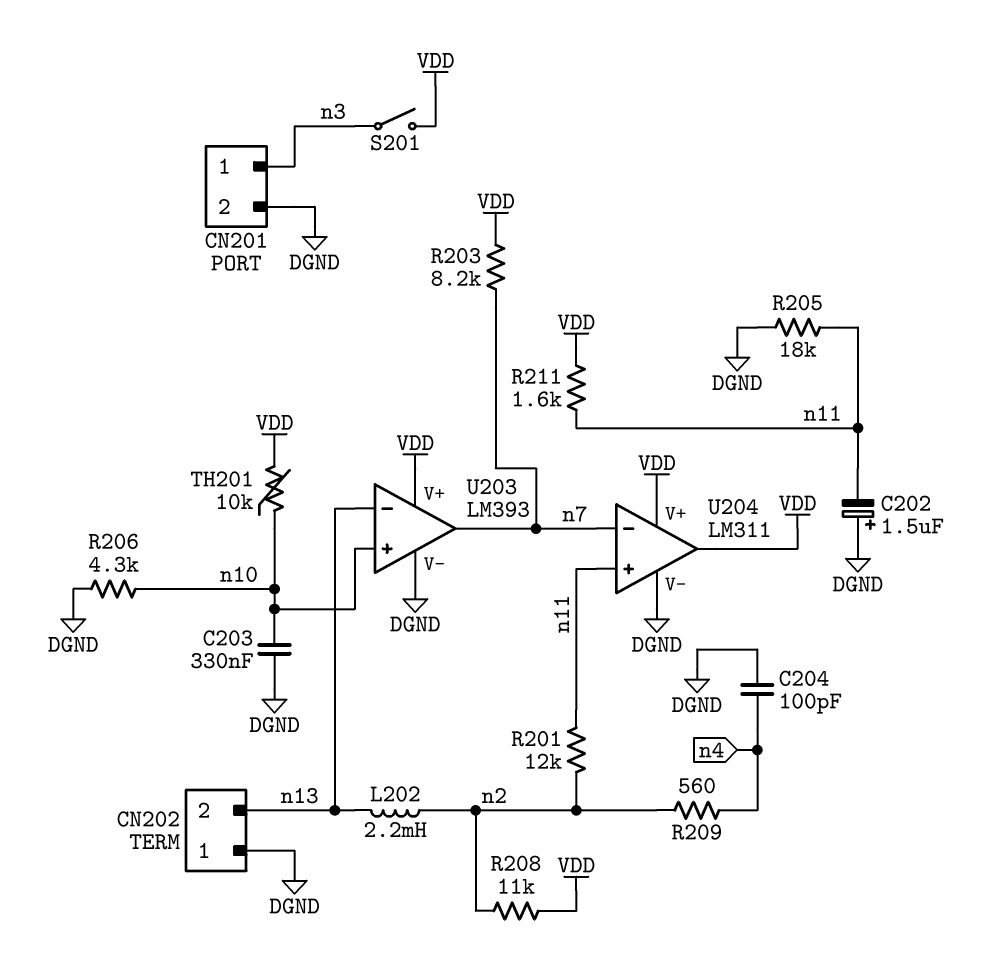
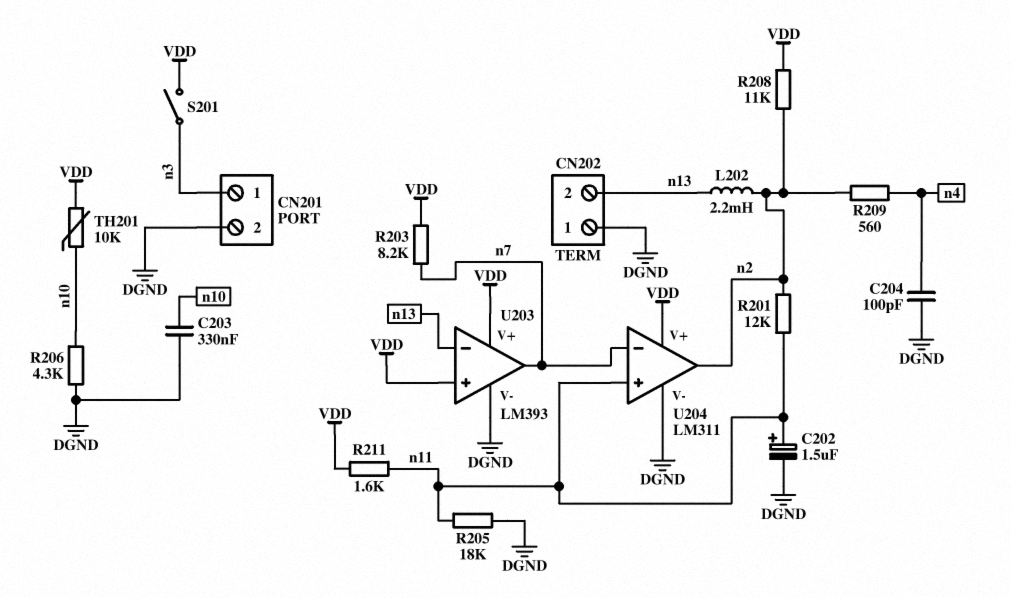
C202: 1.5uF (plus DGND, minus n11) -> 1.5uF (plus n11, minus DGND)
U203 pin in+: n10 -> VDD
U204 pin out: VDD -> n2

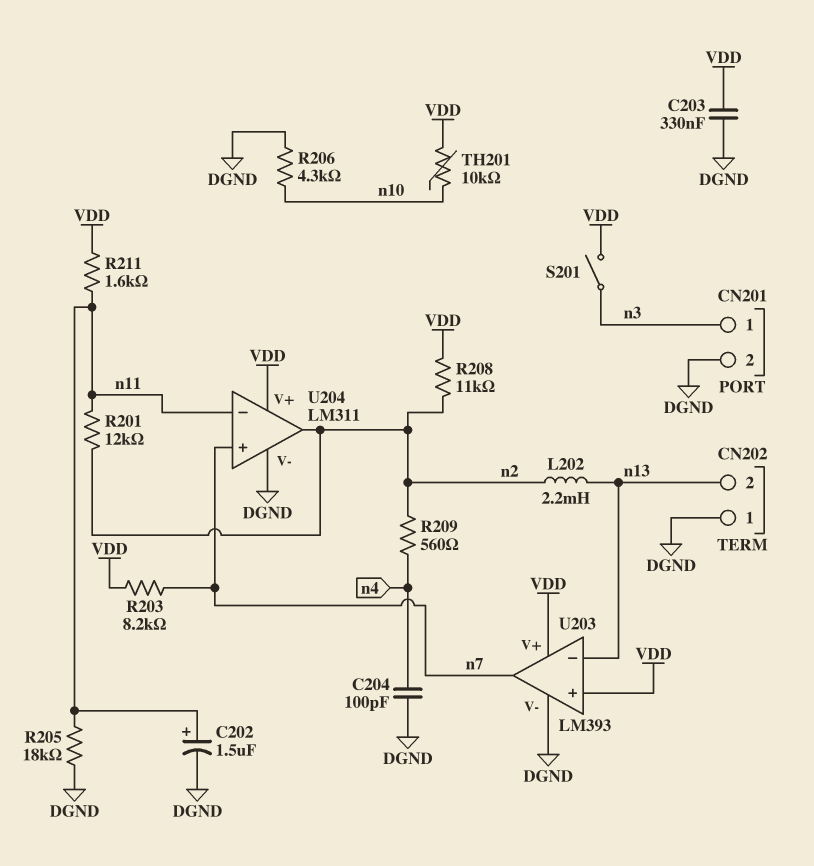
C203: 330nF (DGND, n10) -> 330nF (DGND, VDD)
U204 pin in+: n11 -> n7
U204 pin in-: n7 -> n11

